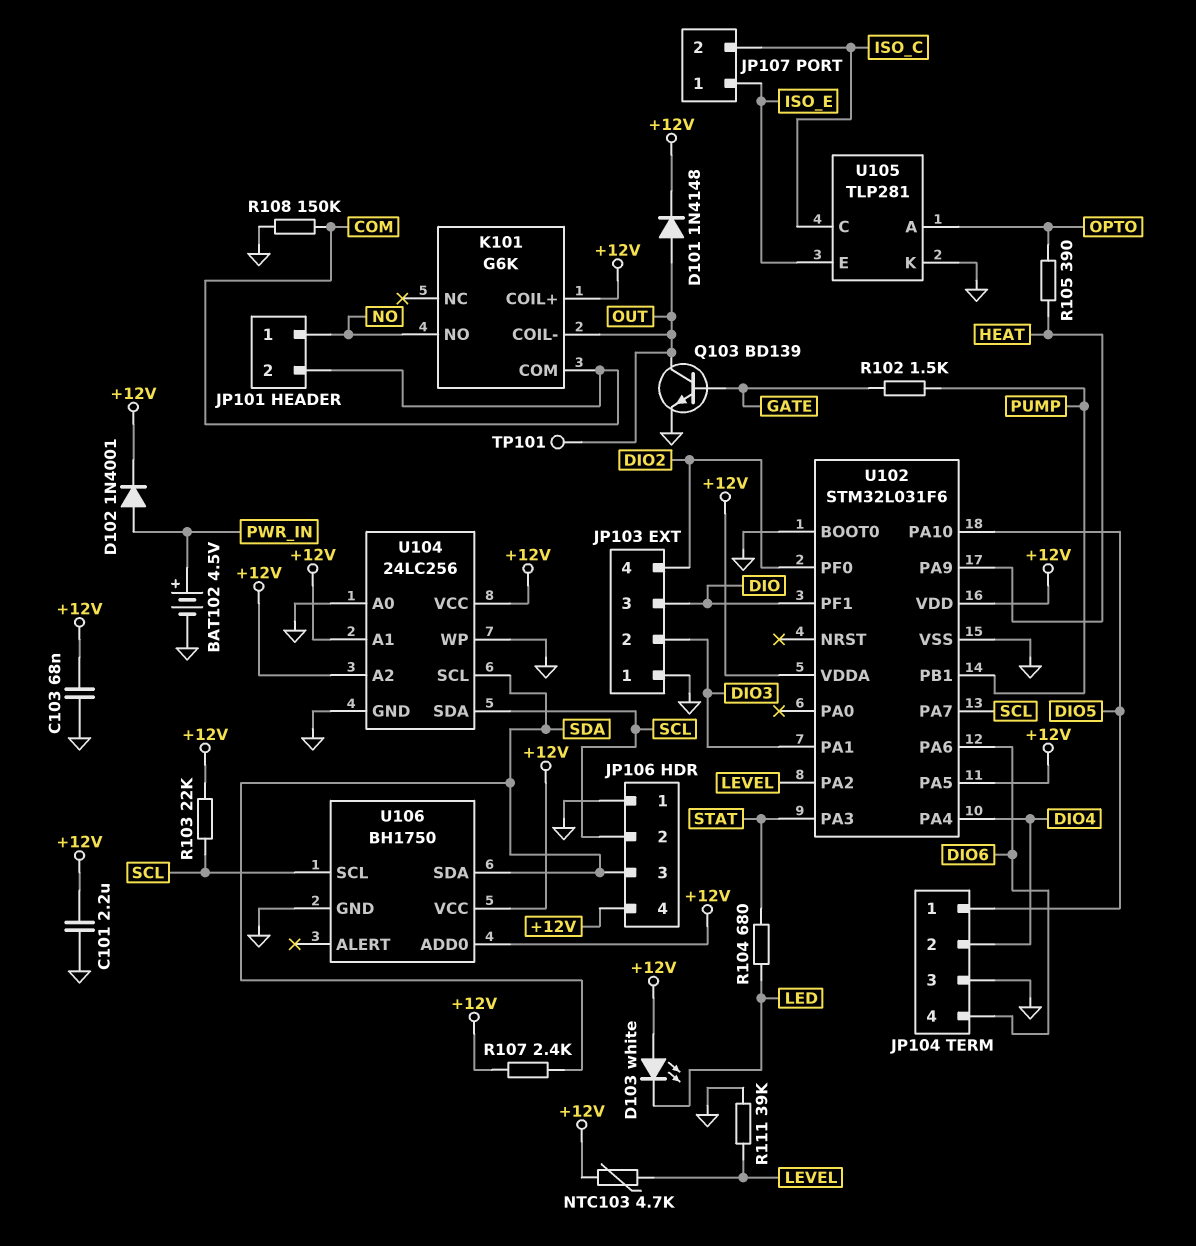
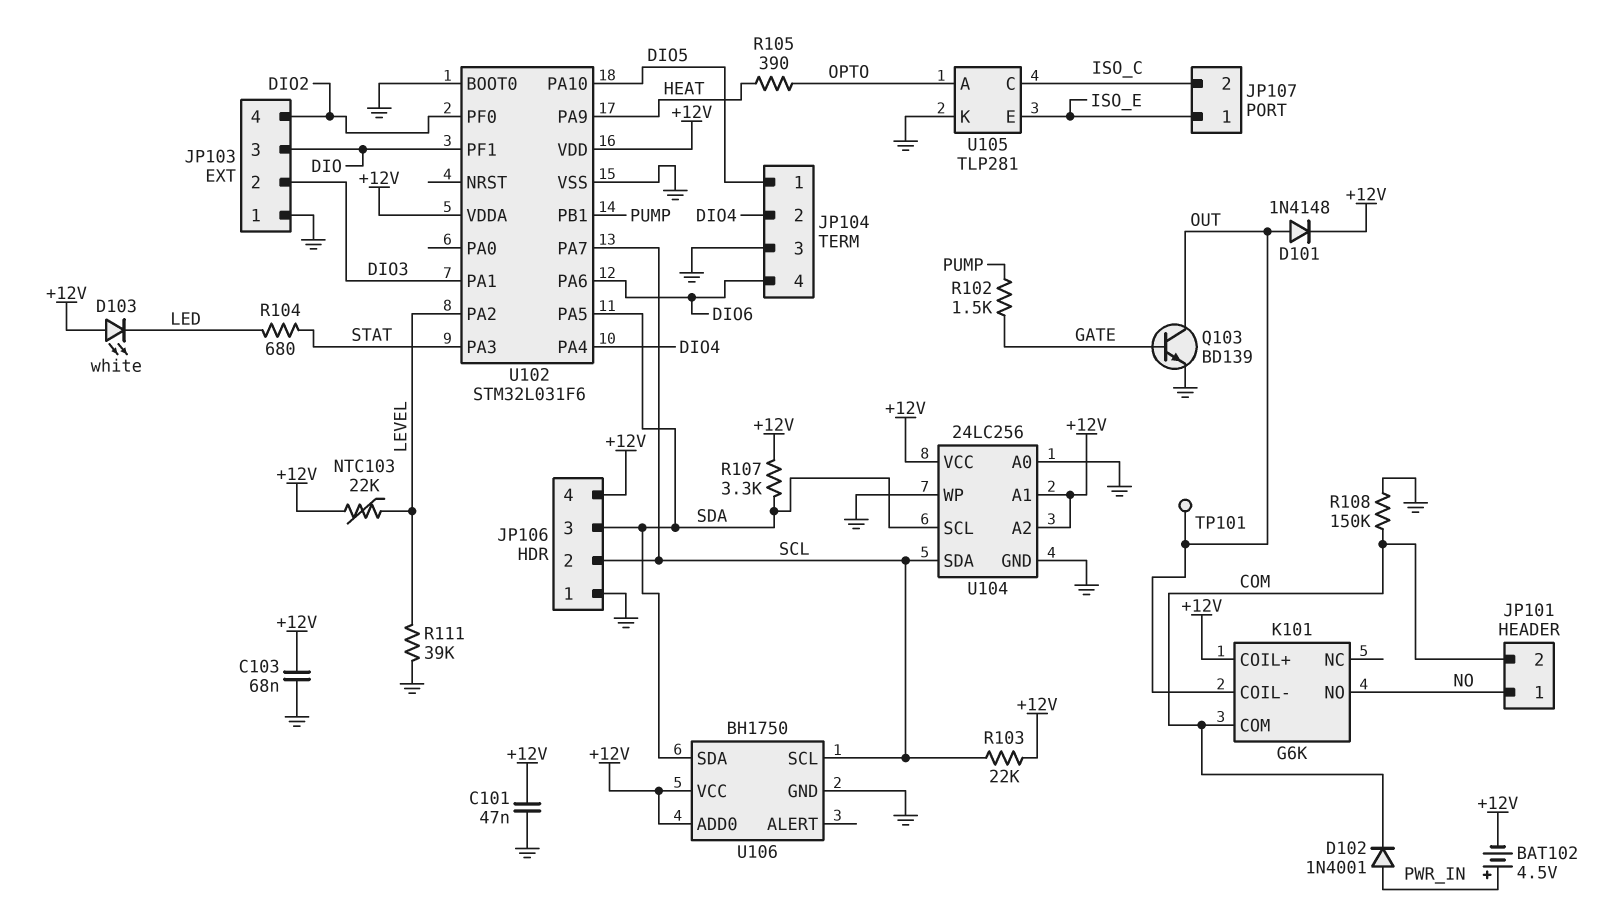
BAT102: 4.5V (plus PWR_IN, minus GND) -> 4.5V (plus PWR_IN, minus +12V)
C101: 2.2uF (+12V, GND) -> 47nF (+12V, GND)
D102: diode 1N4001 (A PWR_IN, K +12V) -> diode 1N4001 (A PWR_IN, K COM)
NTC103: 4.7k (+12V, LEVEL) -> 22k (+12V, LEVEL)
R107: 2.4k (+12V, SDA) -> 3.3k (+12V, SDA)
U102 pin PA5: +12V -> SDA

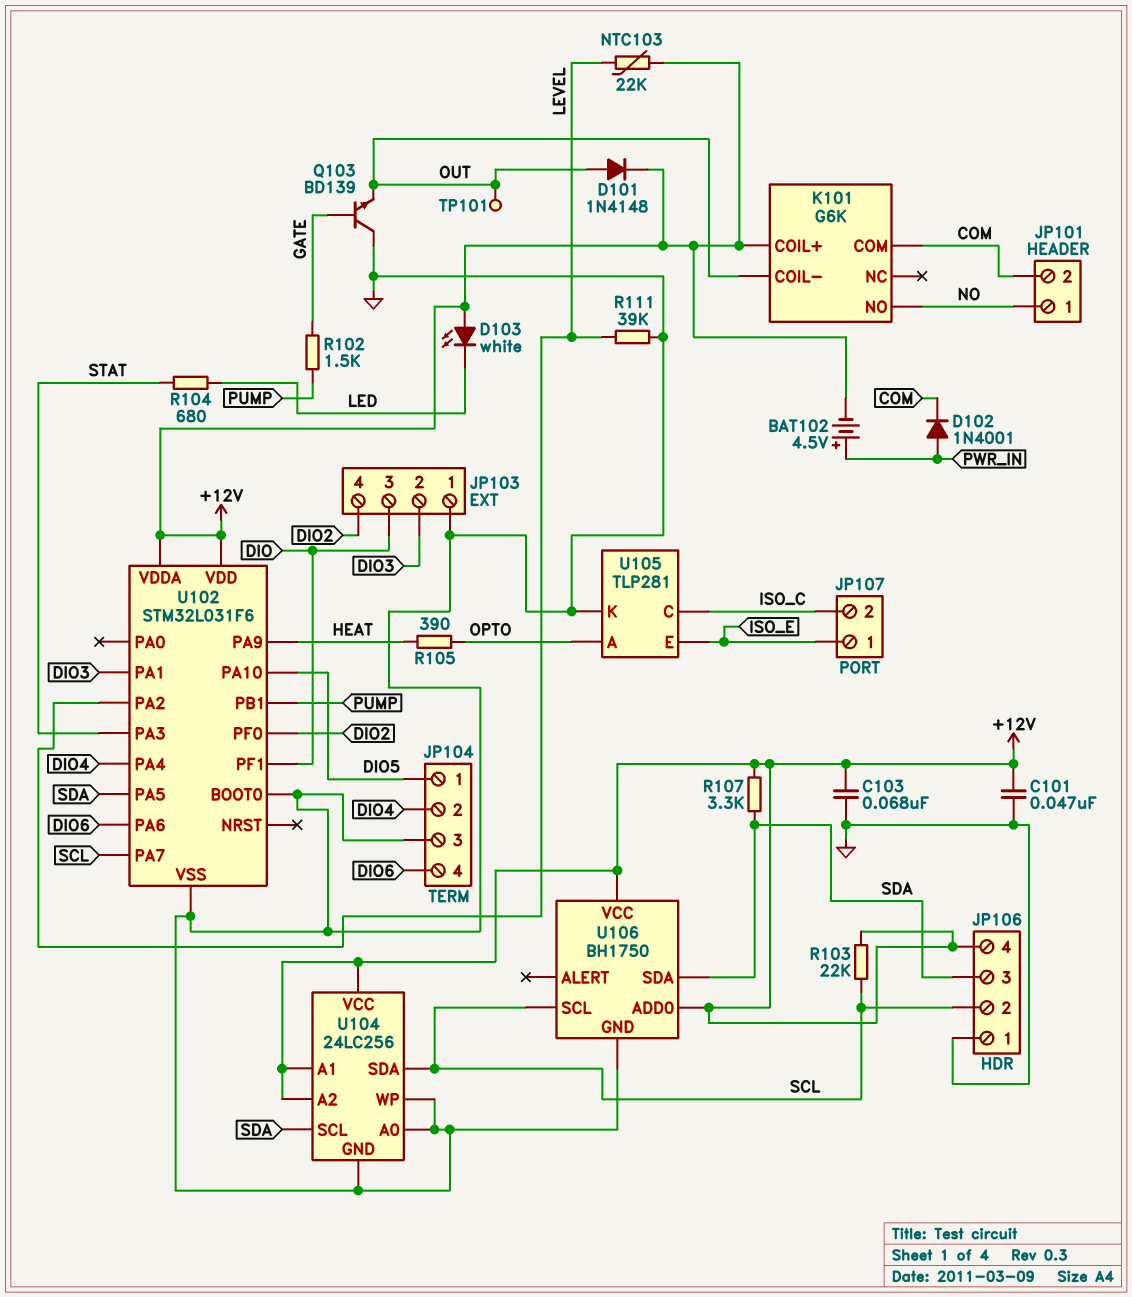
Q103: NPN BD139 (B GATE, C OUT, E GND) -> NPN BD139 (B GATE, C GND, E OUT)
R108: 150k (COM, GND) -> none

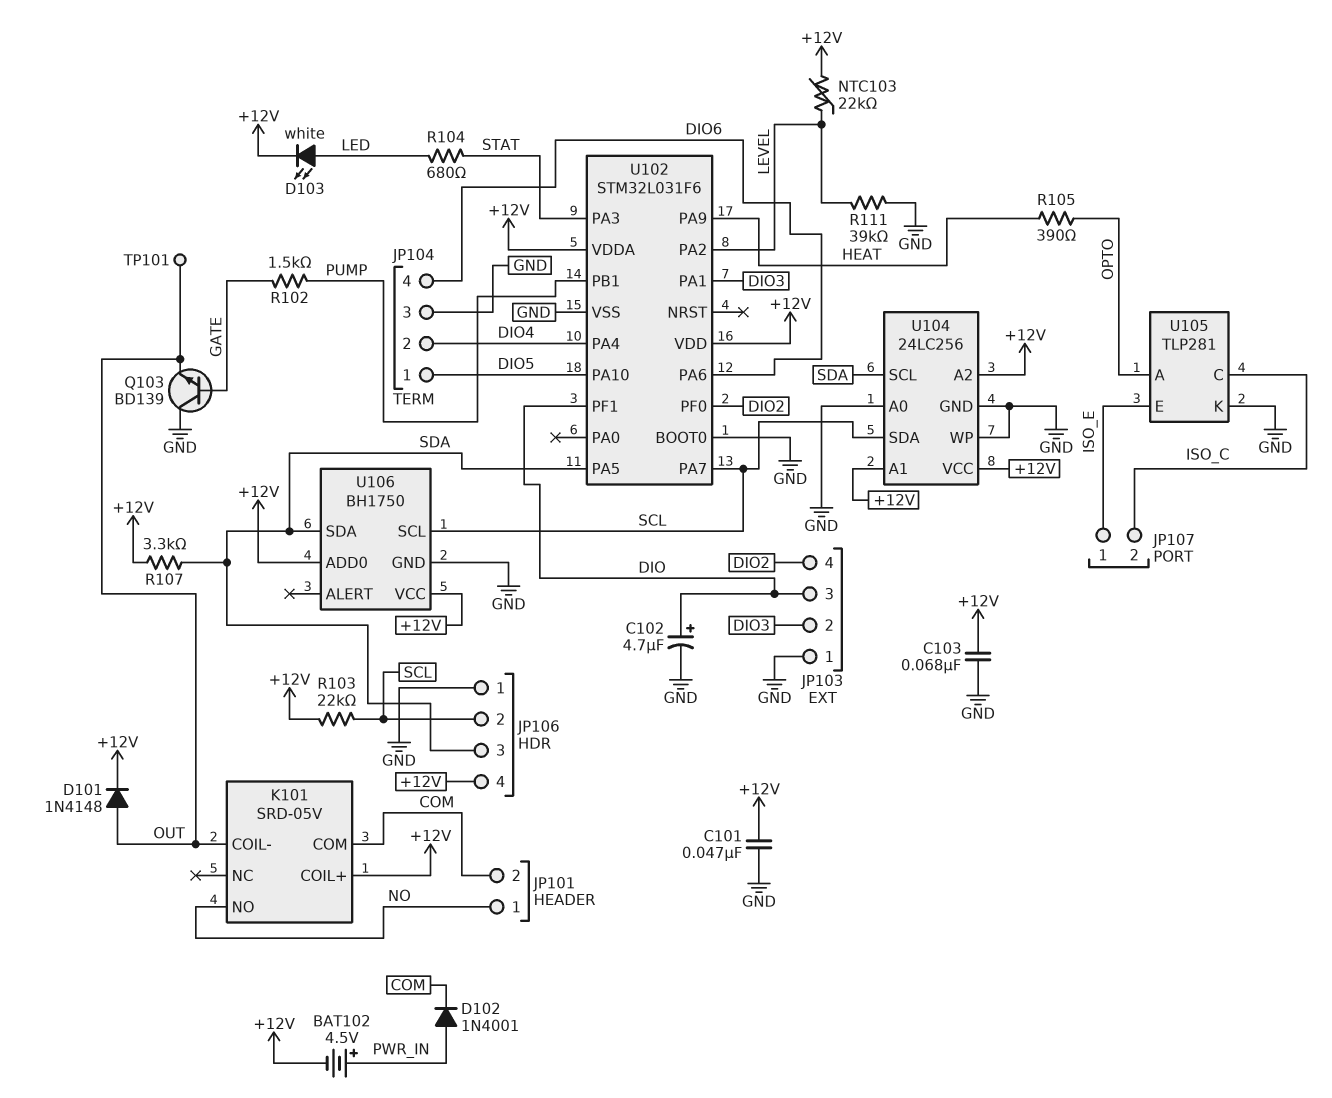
C102: none -> 4.7uF (plus DIO, minus GND)
D103: LED white (A +12V, K LED) -> LED white (A LED, K +12V)
K101: G6K -> SRD-05V

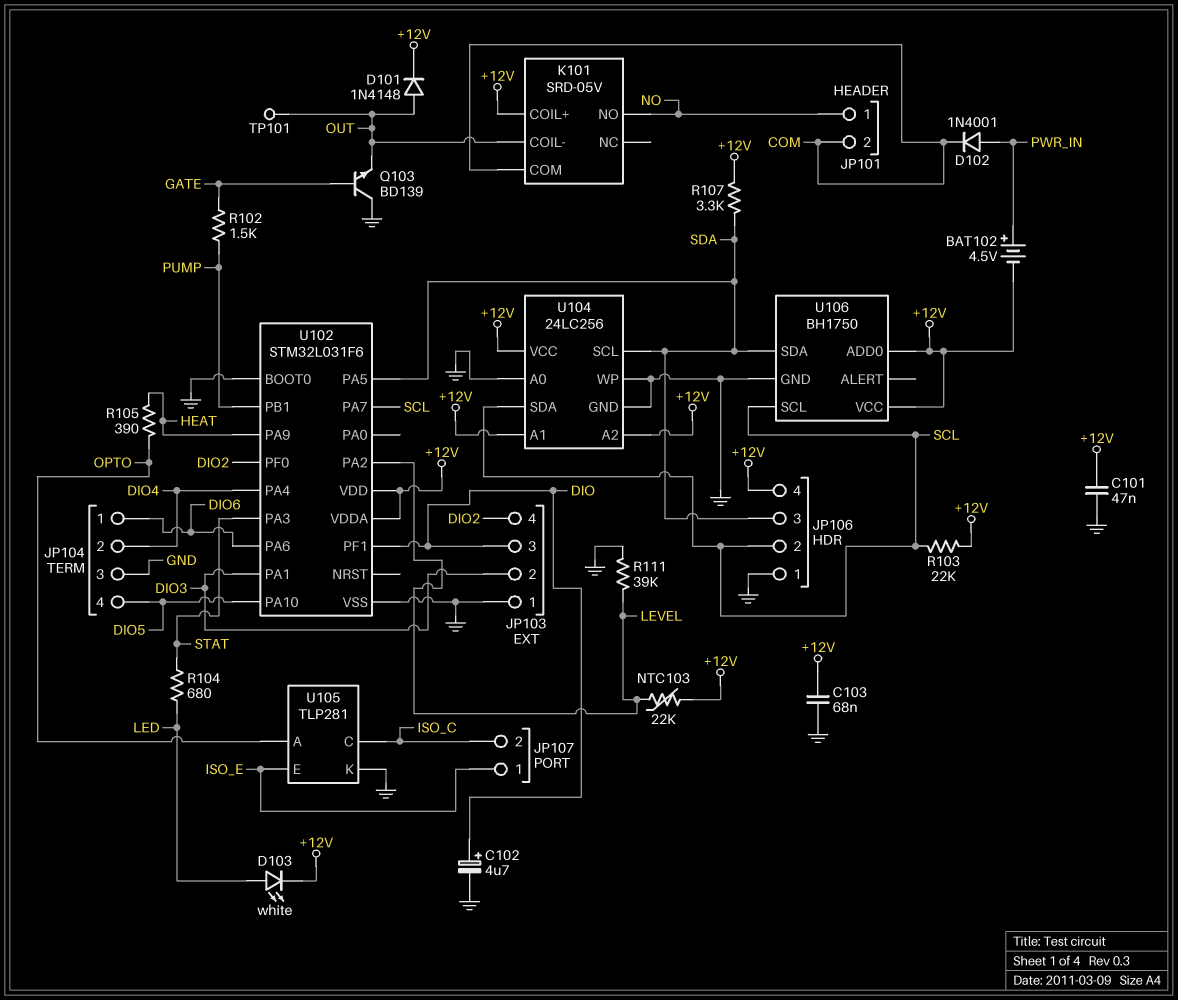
JP104 pin 1: DIO5 -> DIO6
JP104 pin 4: DIO6 -> DIO5

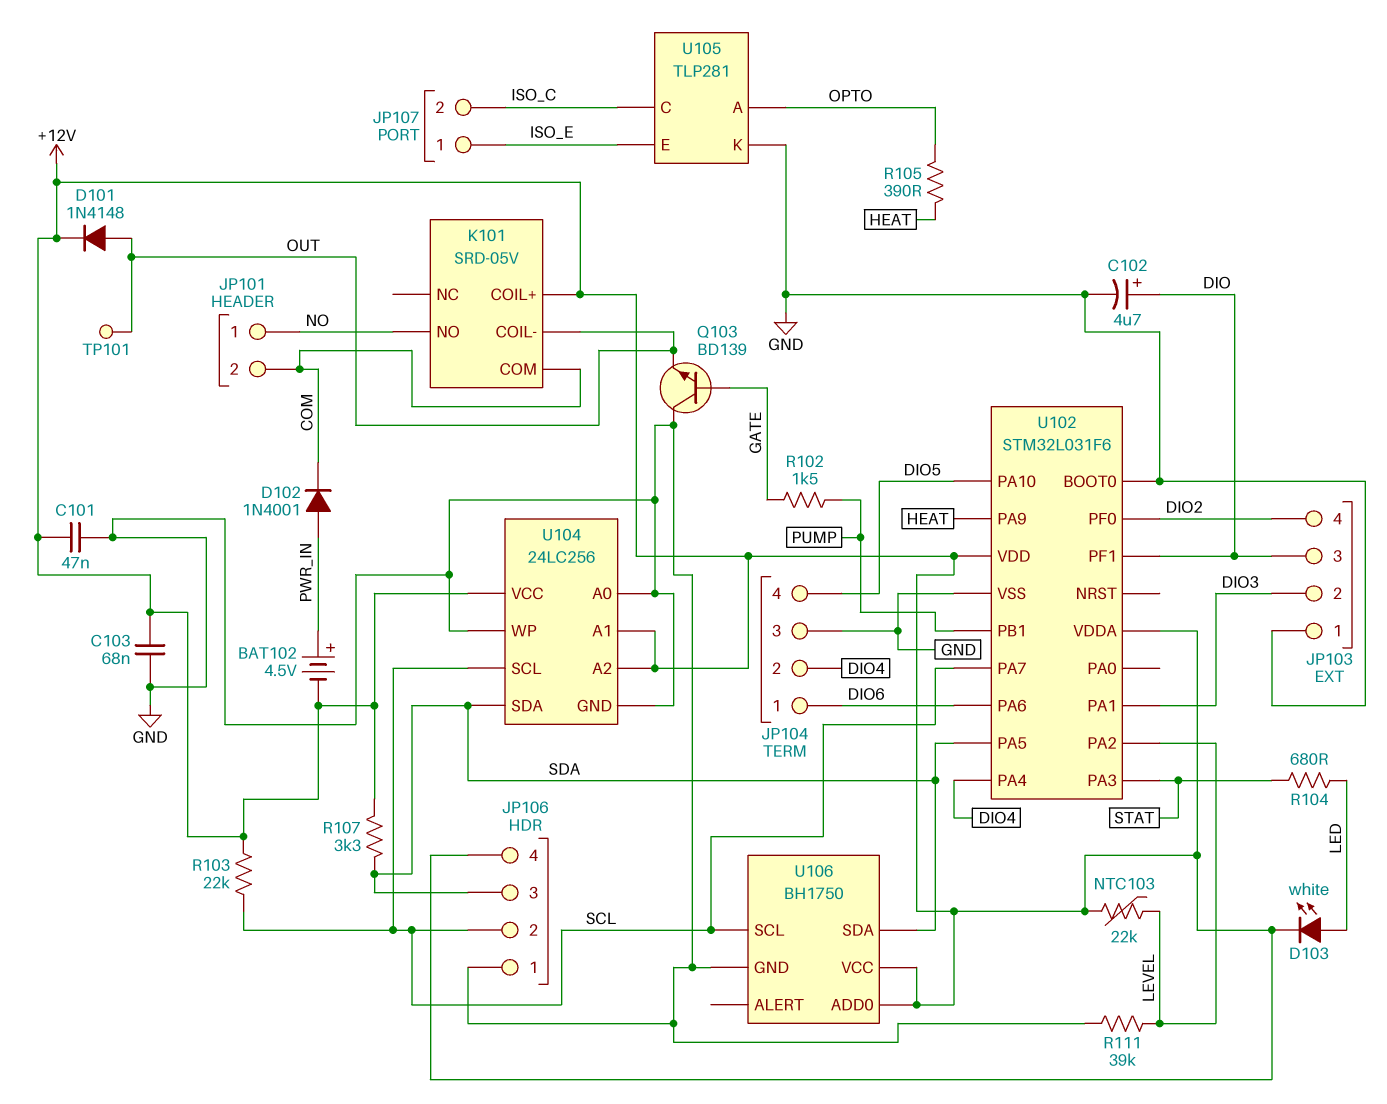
U104 pin SCL: SDA -> SCL
U104 pin SDA: SCL -> SDA

